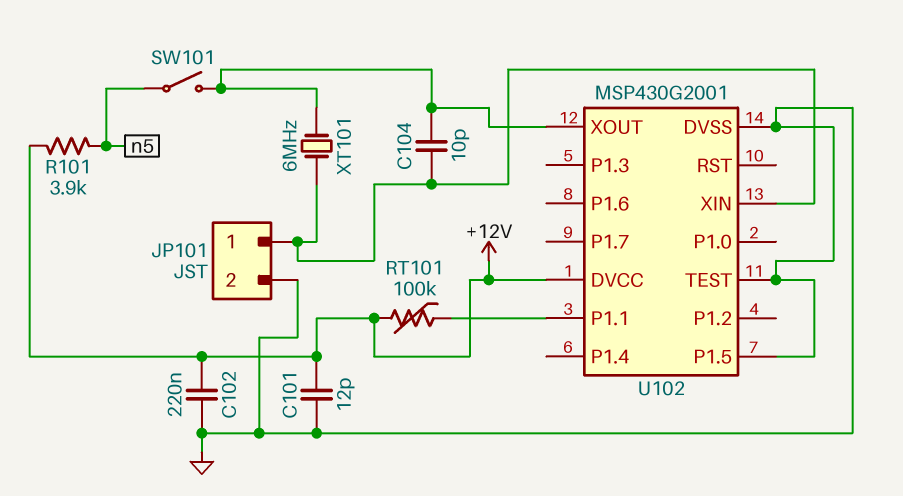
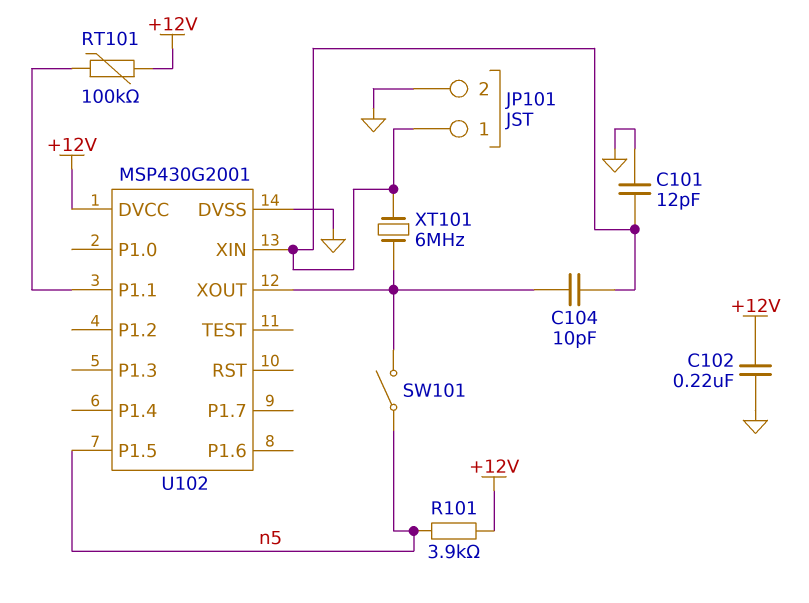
C101: 12pF (+12V, GND) -> 12pF (GND, JP101/1)
U102 pin P1.5: GND -> n5
U102 pin TEST: GND -> none

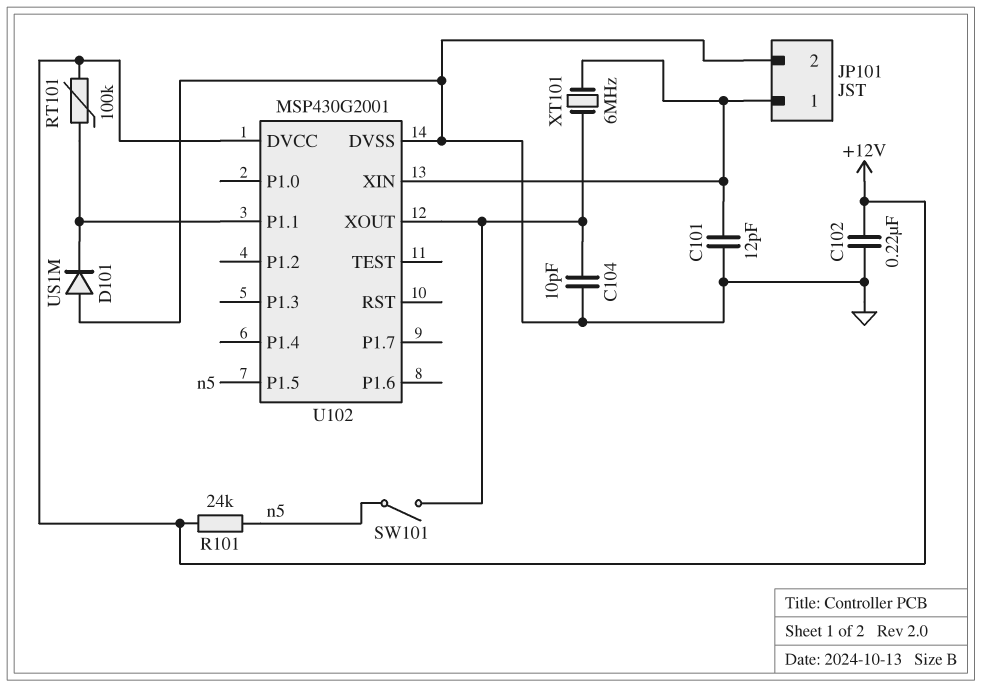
C104: 10pF (JP101/1, U102/XOUT) -> 10pF (GND, U102/XOUT)
D101: none -> diode US1M (A GND, K U102/P1.1)
R101: 3.9k (+12V, n5) -> 24k (+12V, n5)

